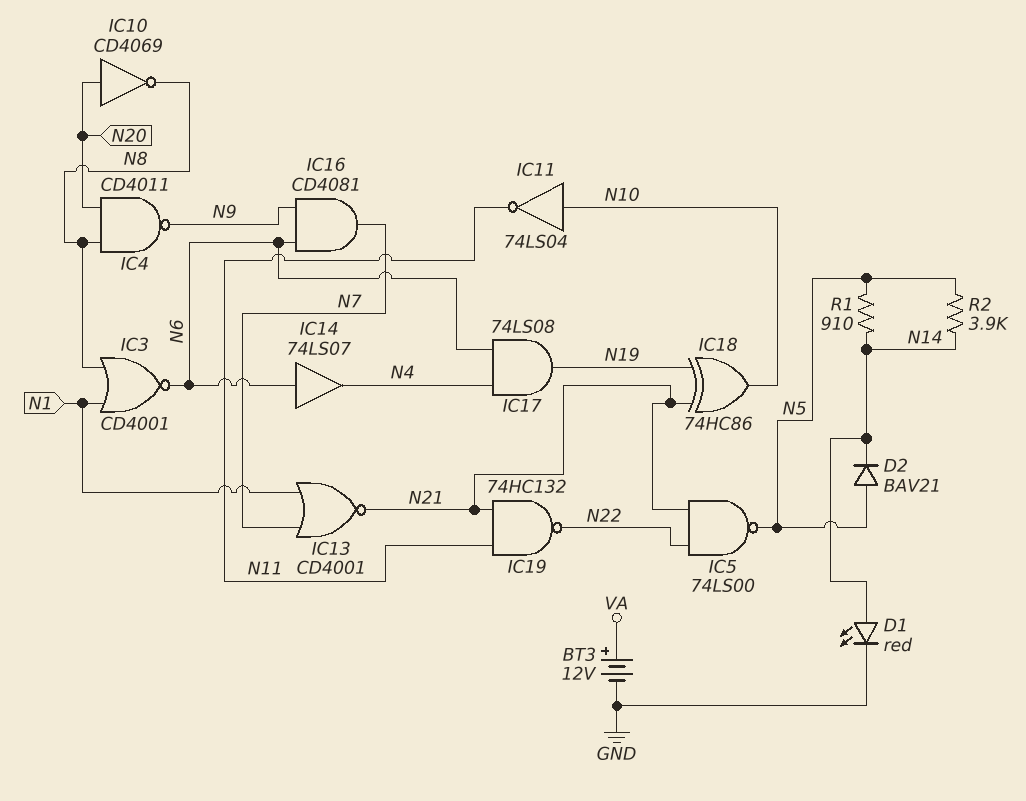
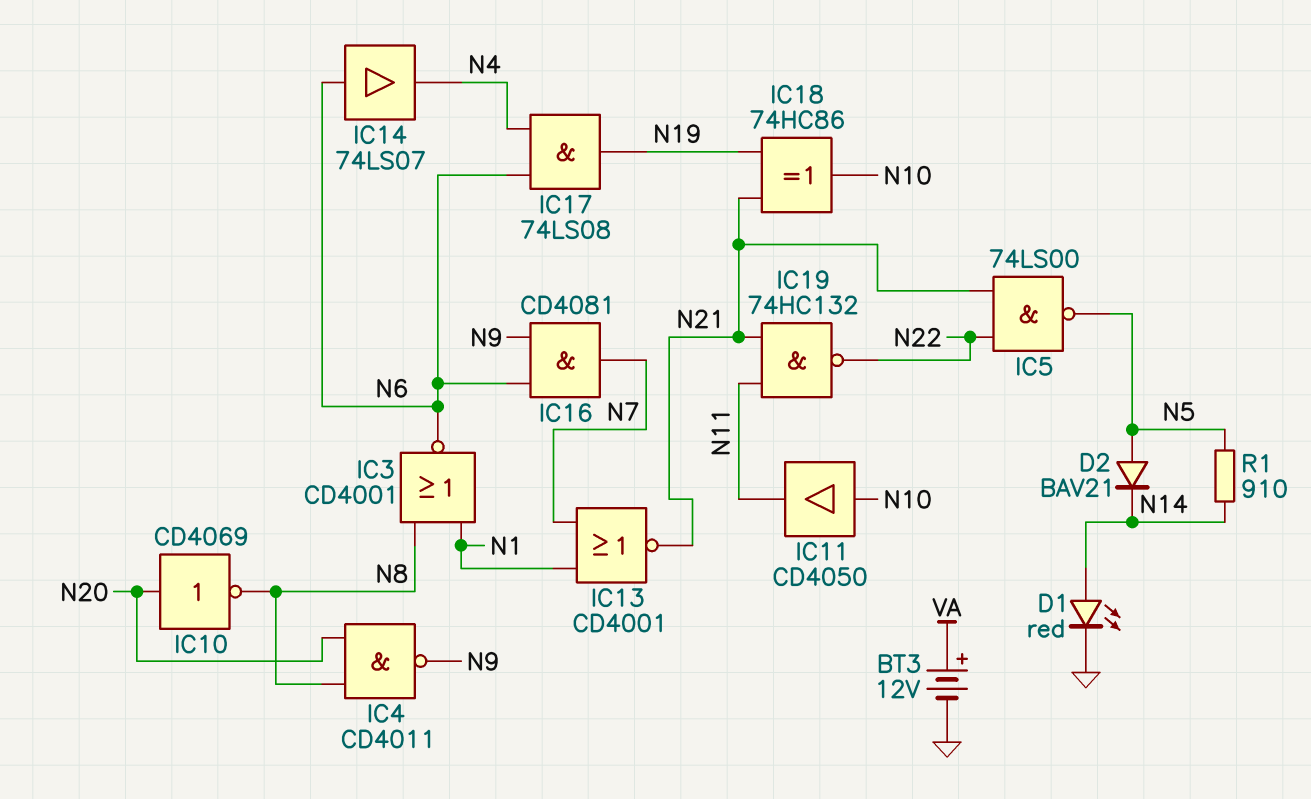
IC11: NOT 74LS04 (in N10, out N11) -> buffer CD4050 (in N10, out N11)
R2: 3.9k (N5, N14) -> none

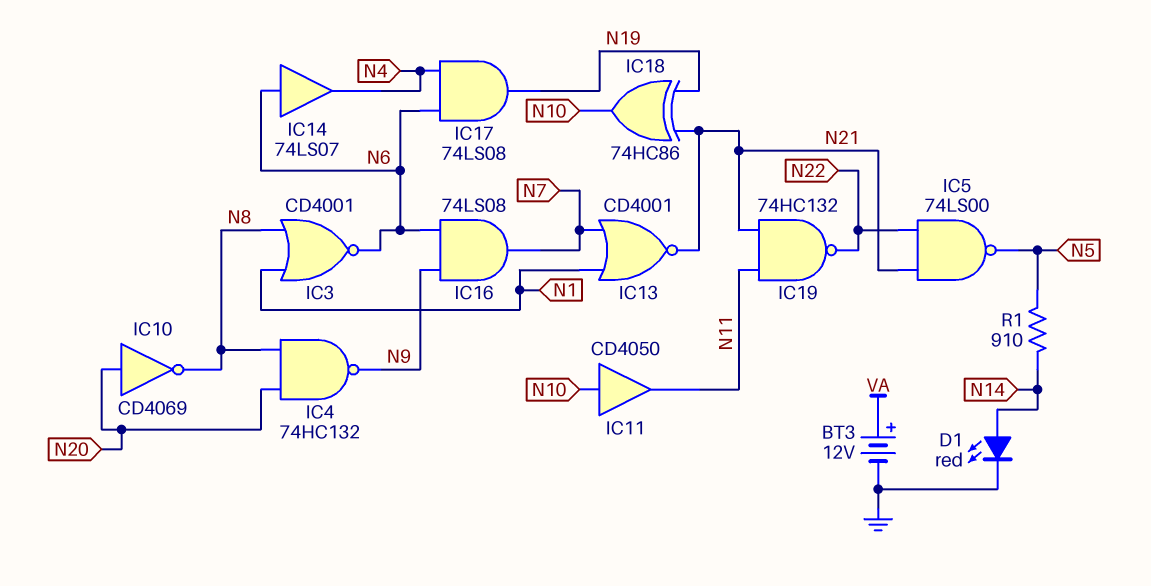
D2: diode BAV21 (A N5, K N14) -> none
IC4: NAND CD4011 (in N8, in N20, out N9) -> NAND 74HC132 (in N8, in N20, out N9)
IC16: AND CD4081 (in N6, in N9, out N7) -> AND 74LS08 (in N6, in N9, out N7)

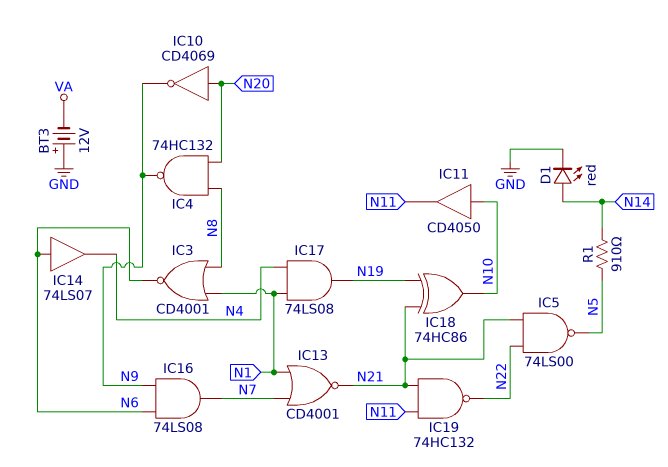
BT3: 12V (plus VA, minus GND) -> 12V (plus GND, minus VA)
IC10: NOT CD4069 (in N20, out N8) -> NOT CD4069 (in N20, out N9)
IC17: AND 74LS08 (in N4, in N6, out N19) -> AND 74LS08 (in N1, in N4, out N19)

